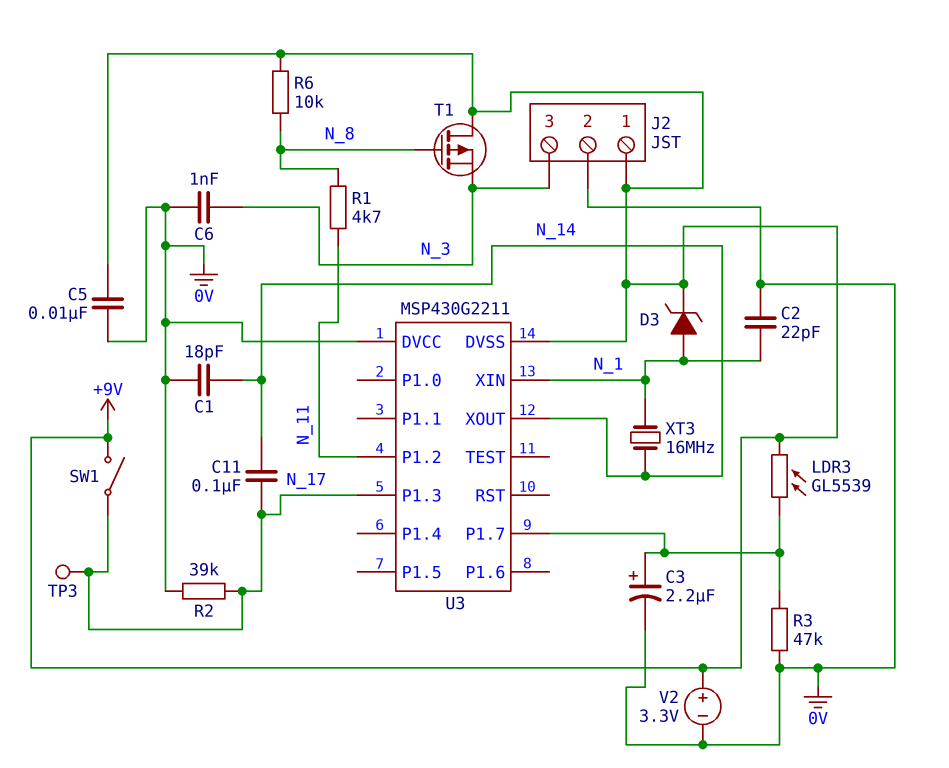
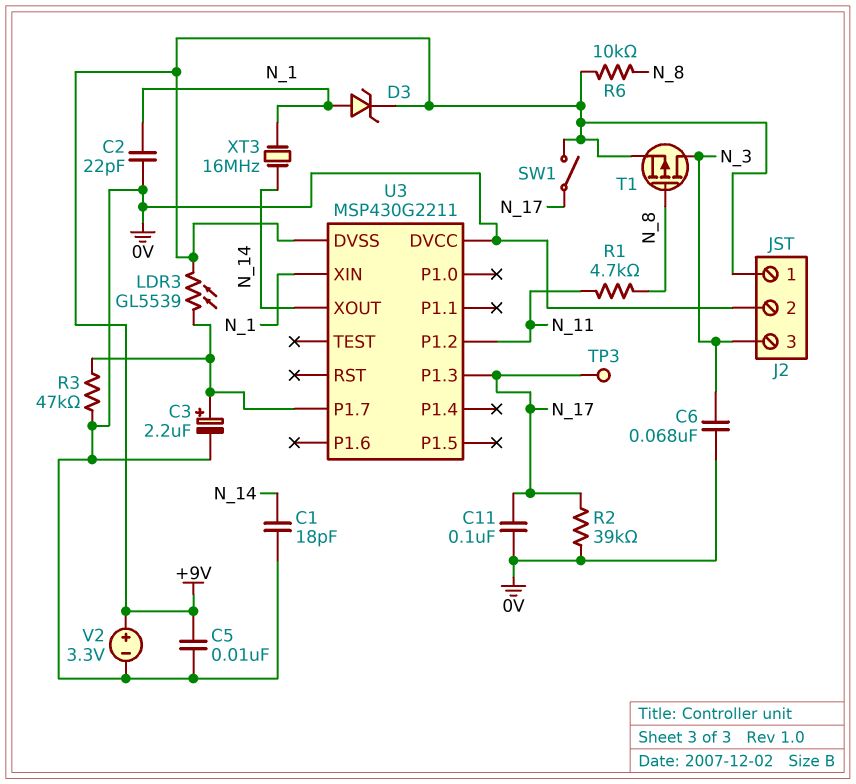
C6: 1nF (0V, N_3) -> 68nF (0V, N_3)
C11: 100nF (N_14, N_17) -> 100nF (0V, N_17)
T1: PMOS (G N_8, D +9V, S N_3) -> PMOS (G N_8, D N_3, S +9V)

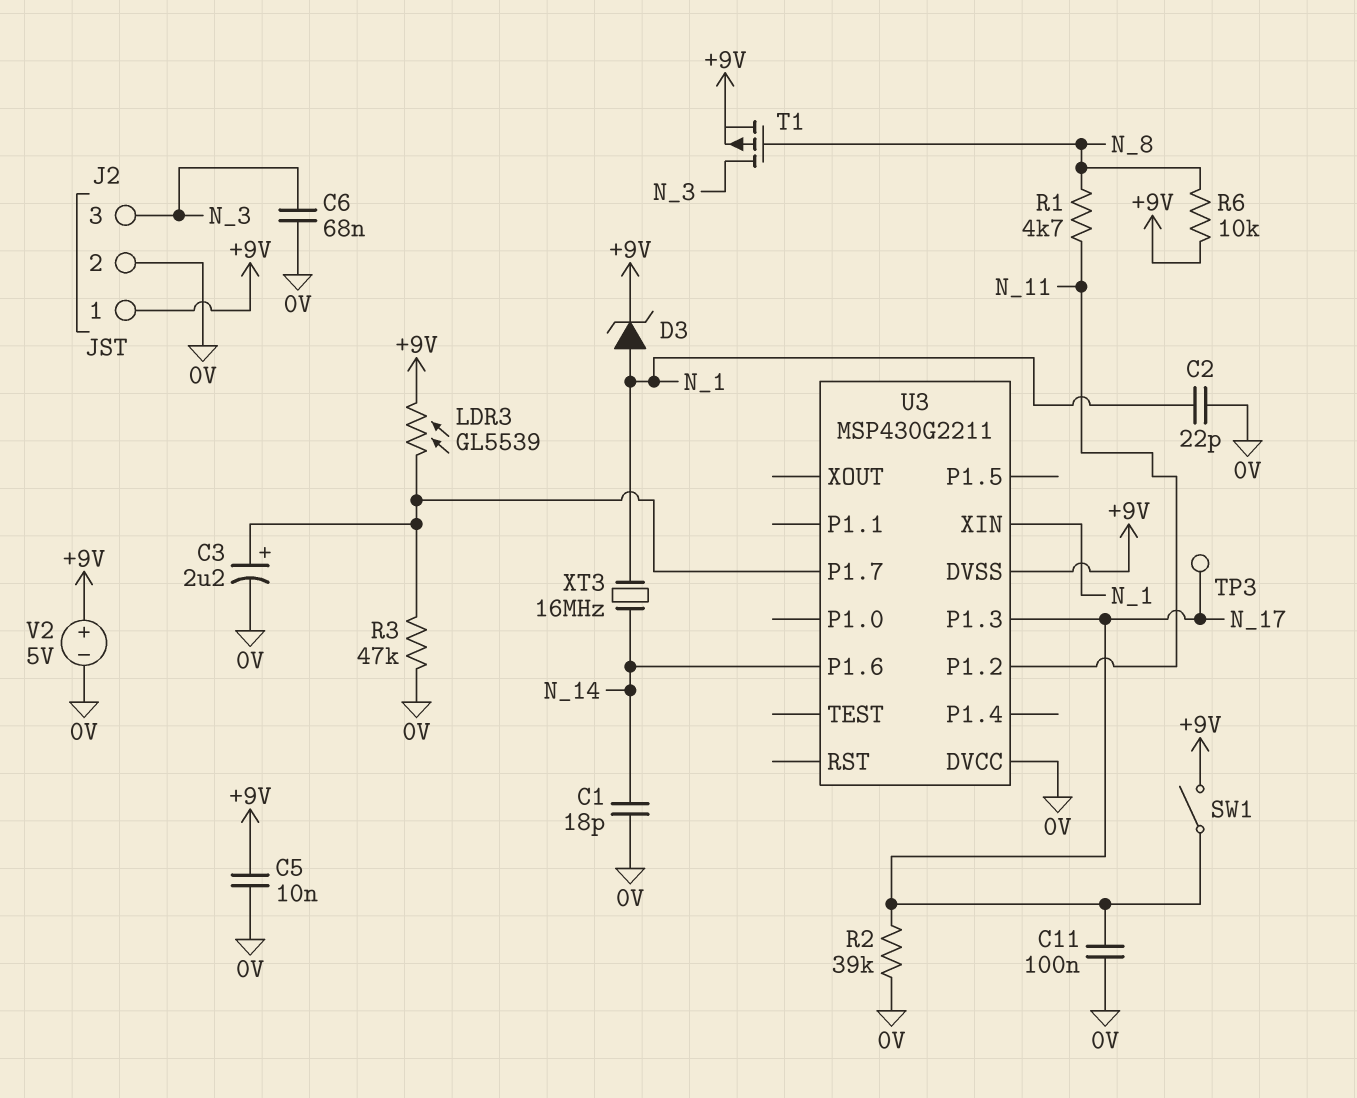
U3 pin P1.6: none -> N_14
U3 pin XOUT: N_14 -> none
V2: 3.3V (plus +9V, minus 0V) -> 5V (plus +9V, minus 0V)

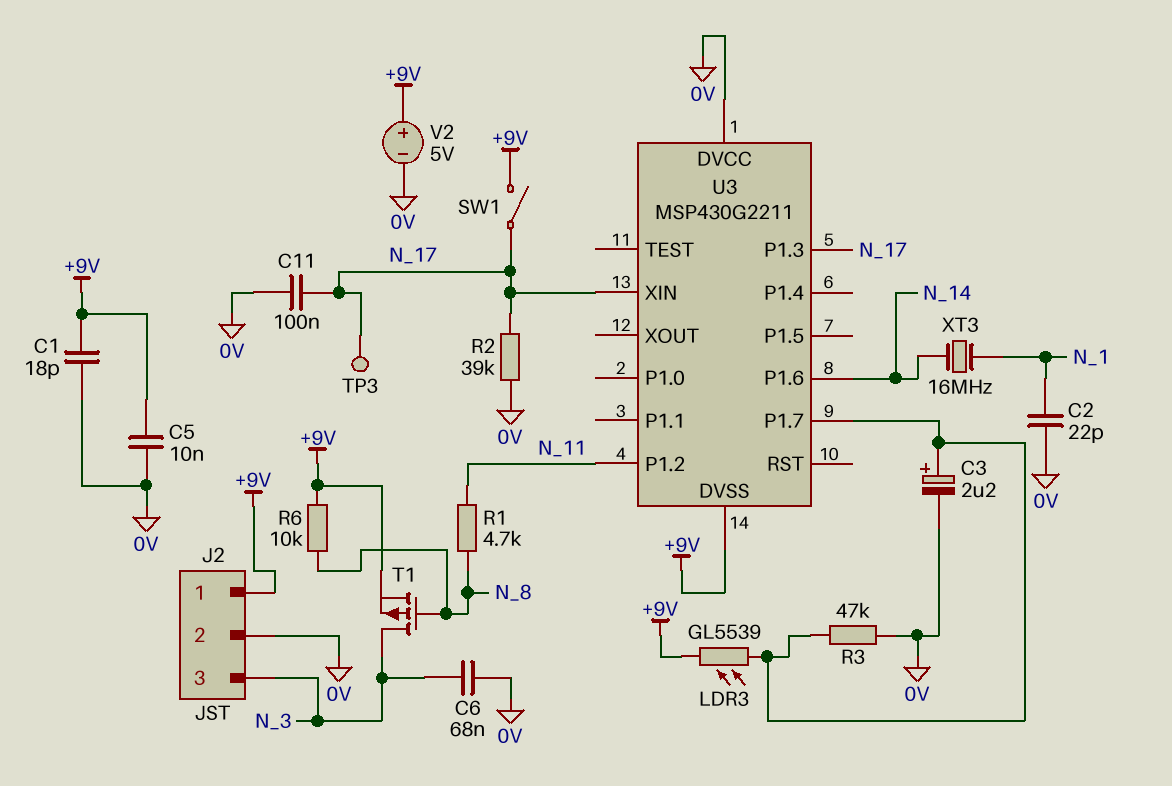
C1: 18pF (0V, N_14) -> 18pF (+9V, 0V)
D3: zener (A N_1, K +9V) -> none
U3 pin XIN: N_1 -> N_17

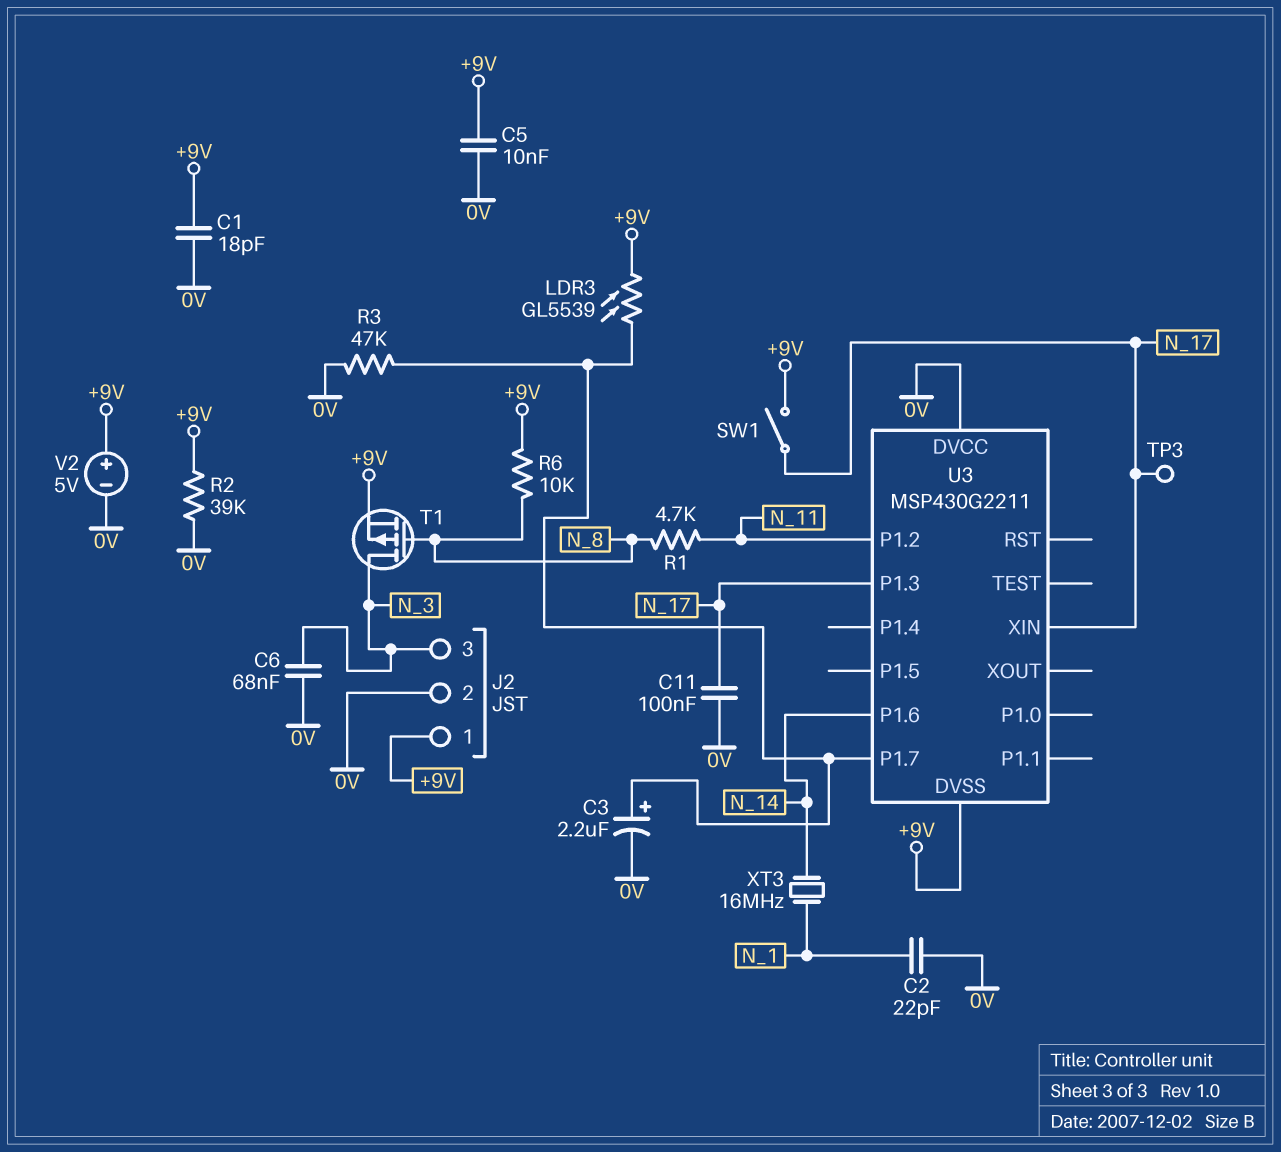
R2: 39k (0V, N_17) -> 39k (+9V, 0V)

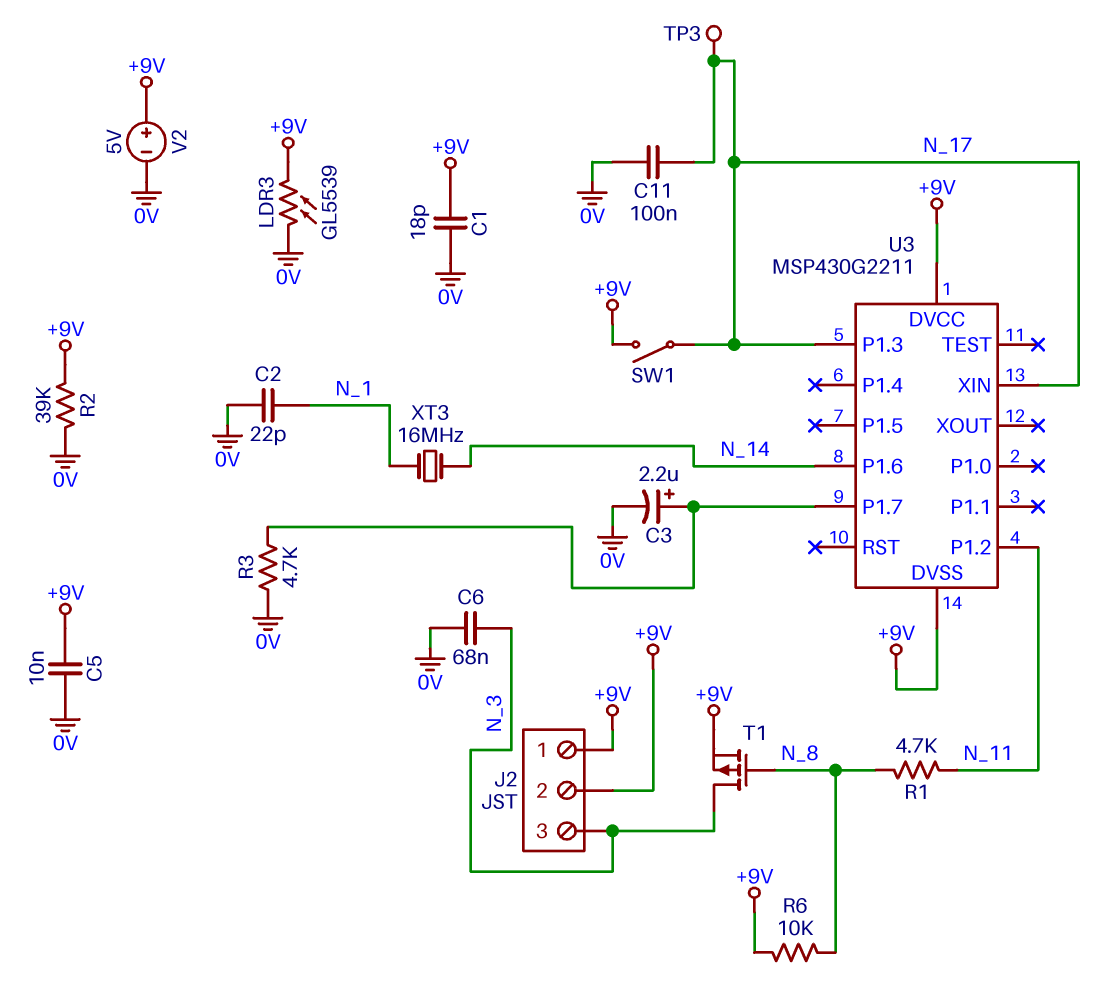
J2 pin 2: 0V -> +9V
LDR3: GL5539 (+9V, U3/P1.7) -> GL5539 (+9V, 0V)
R3: 47k (0V, U3/P1.7) -> 4.7k (0V, U3/P1.7)
U3 pin DVCC: 0V -> +9V

